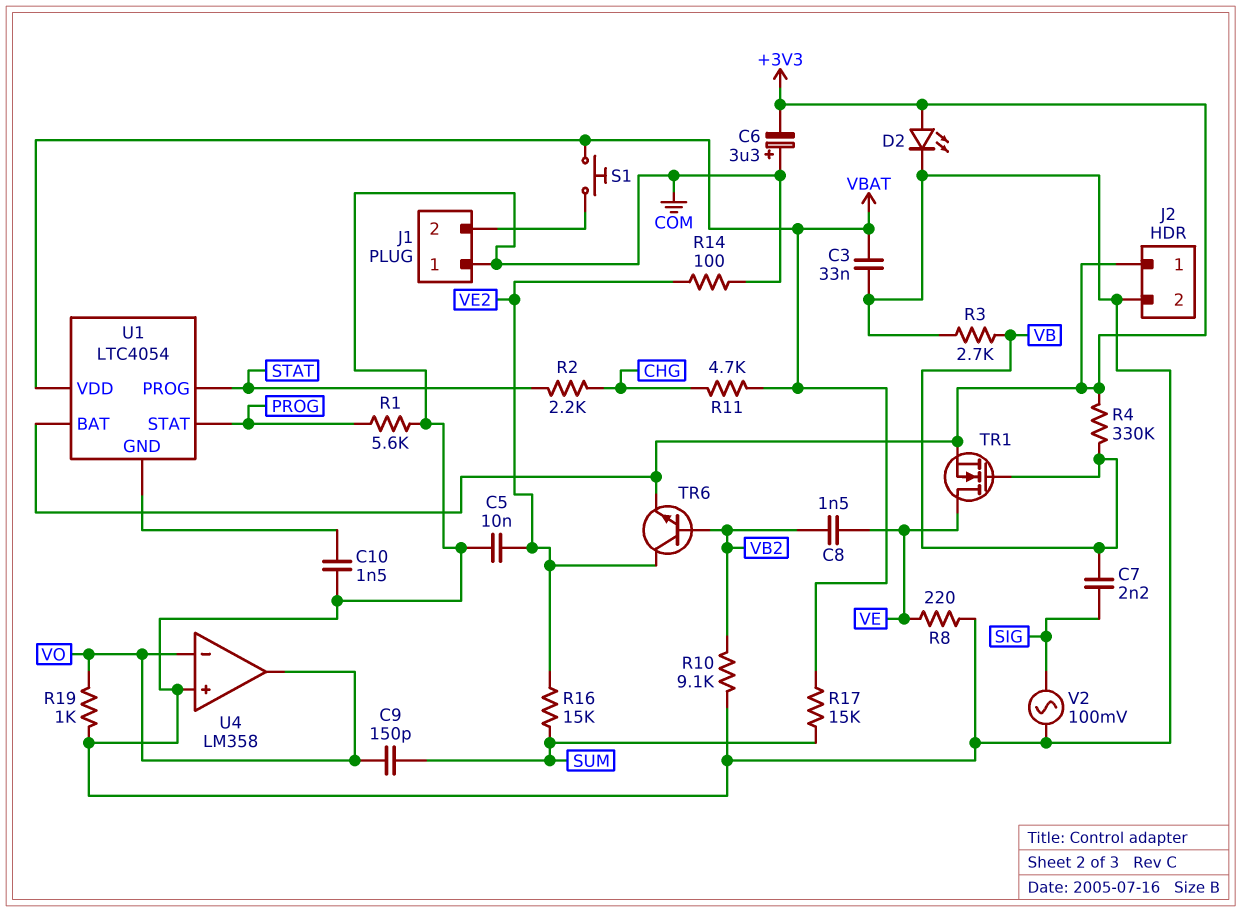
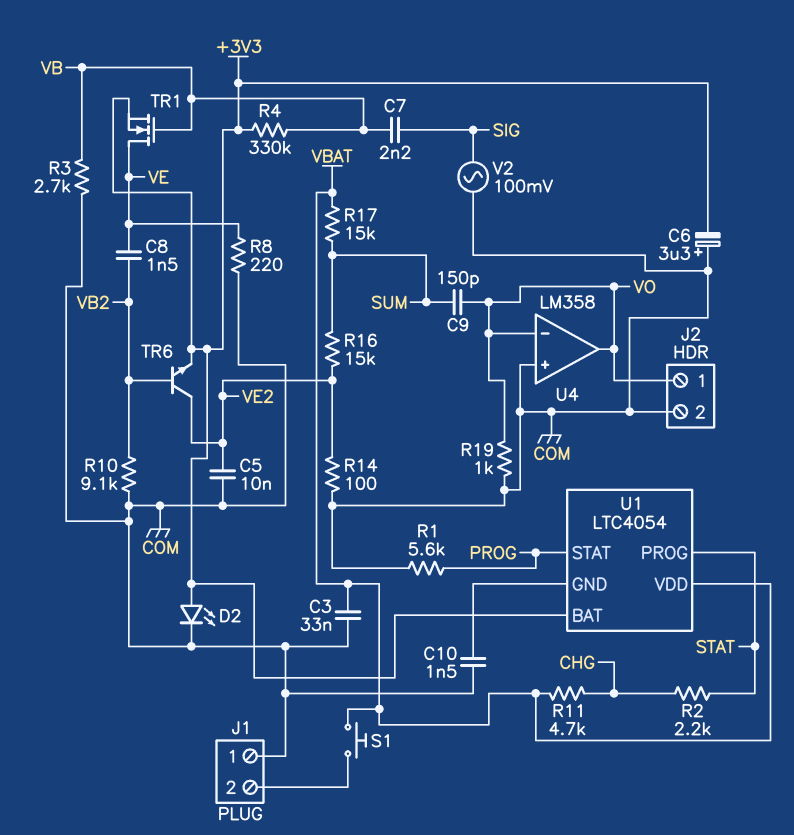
J2 pin 1: +3V3 -> VO

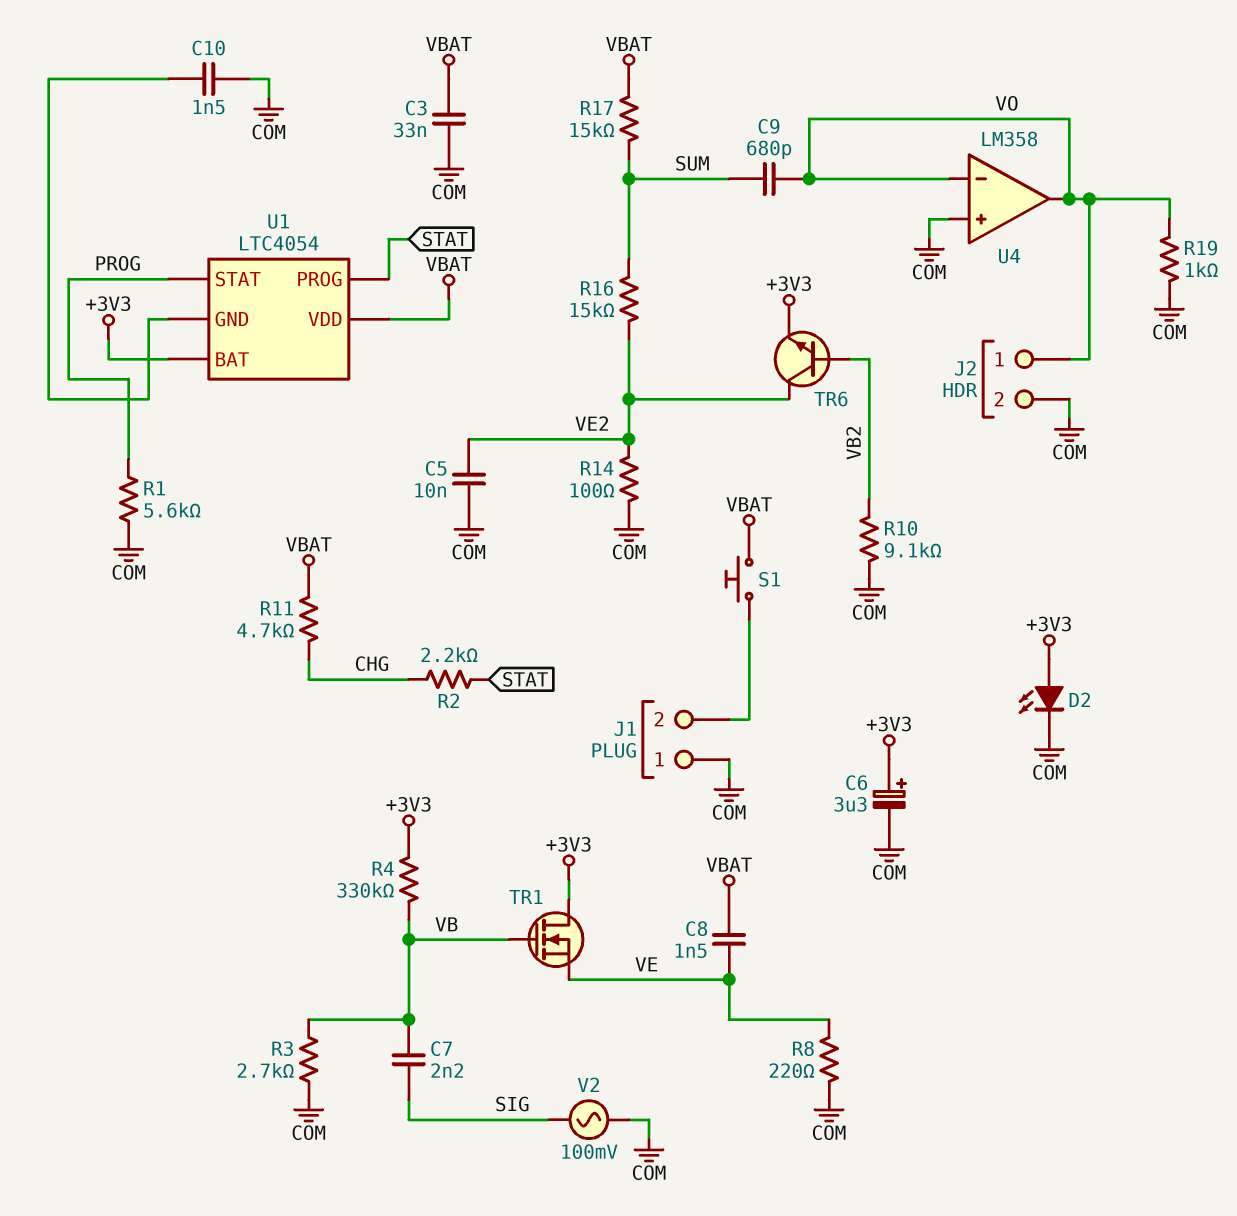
C6: 3.3uF (plus COM, minus +3V3) -> 3.3uF (plus +3V3, minus COM)
C8: 1.5nF (VB2, VE) -> 1.5nF (VBAT, VE)
C9: 150pF (SUM, VO) -> 680pF (SUM, VO)
TR1: NMOS (G VB, D VE, S +3V3) -> NMOS (G VB, D +3V3, S VE)

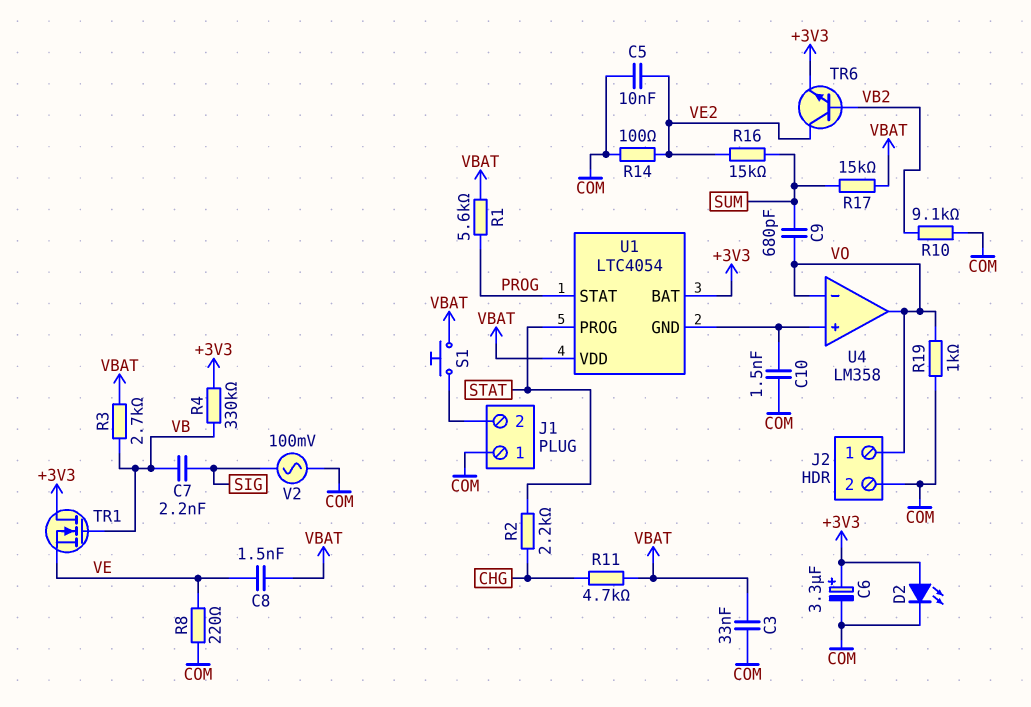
R1: 5.6k (COM, PROG) -> 5.6k (PROG, VBAT)
R3: 2.7k (COM, VB) -> 2.7k (VB, VBAT)
U4 pin in+: COM -> U1/GND

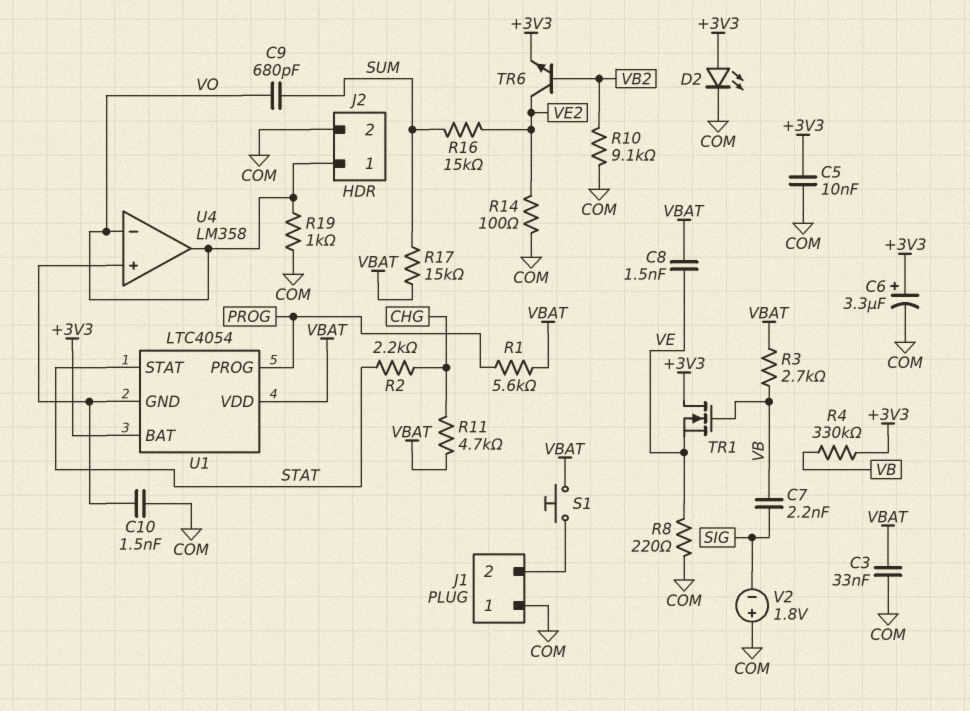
C5: 10nF (COM, VE2) -> 10nF (+3V3, COM)
U1 pin PROG: STAT -> PROG
U1 pin STAT: PROG -> STAT
V2: AC 100mV (COM, SIG) -> 1.8V (plus COM, minus SIG)

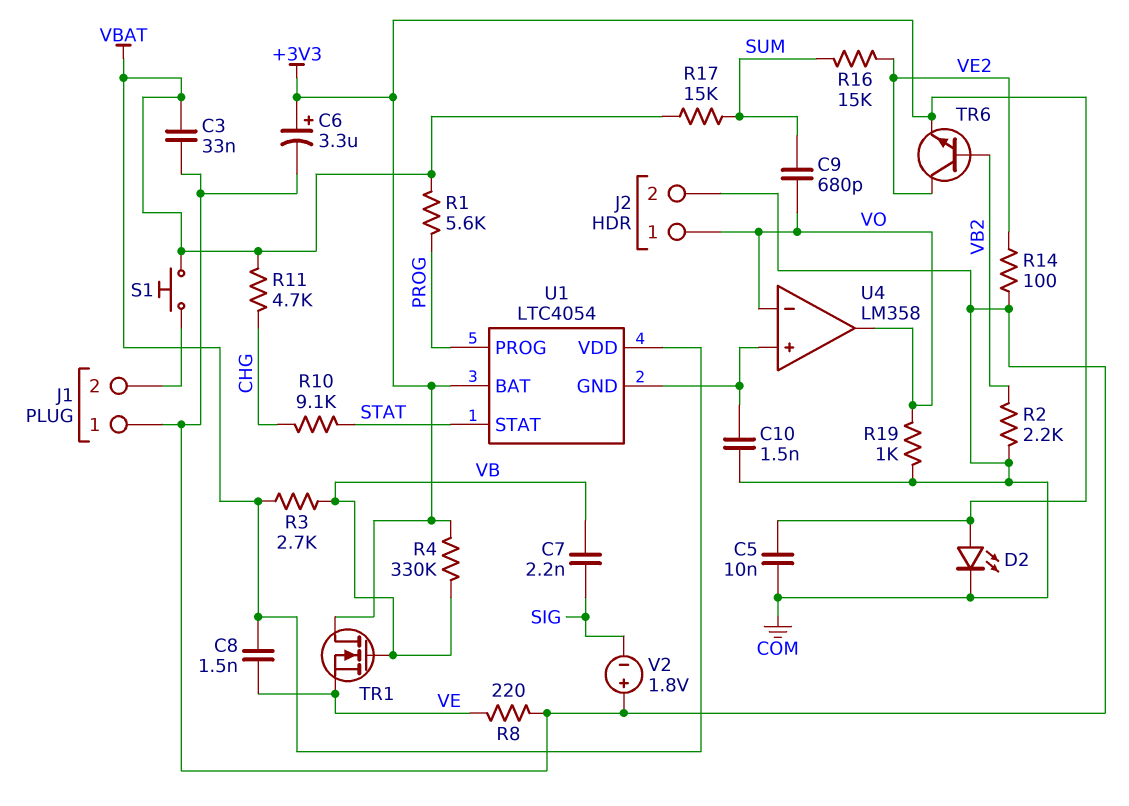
R2: 2.2k (CHG, STAT) -> 2.2k (COM, VB2)
R10: 9.1k (COM, VB2) -> 9.1k (CHG, STAT)

